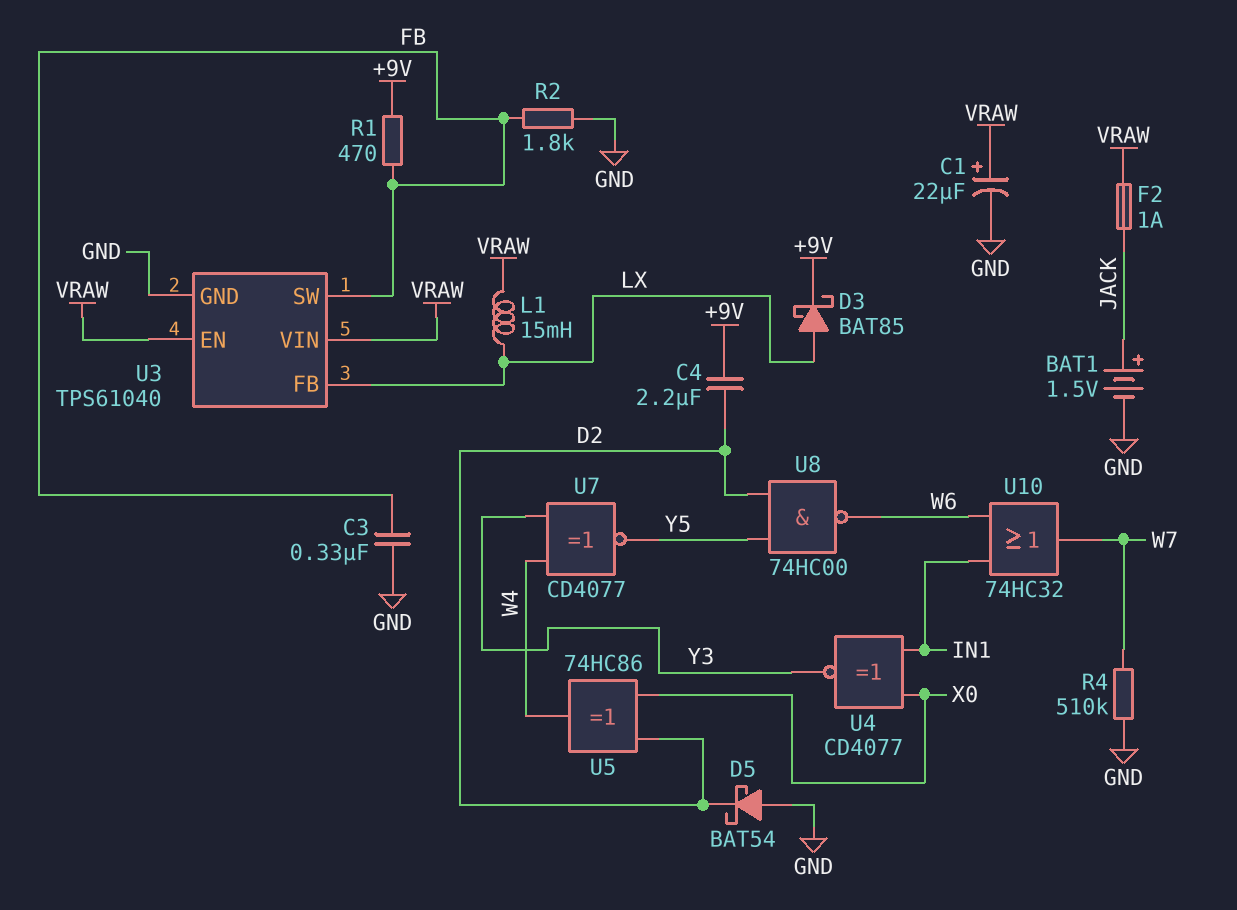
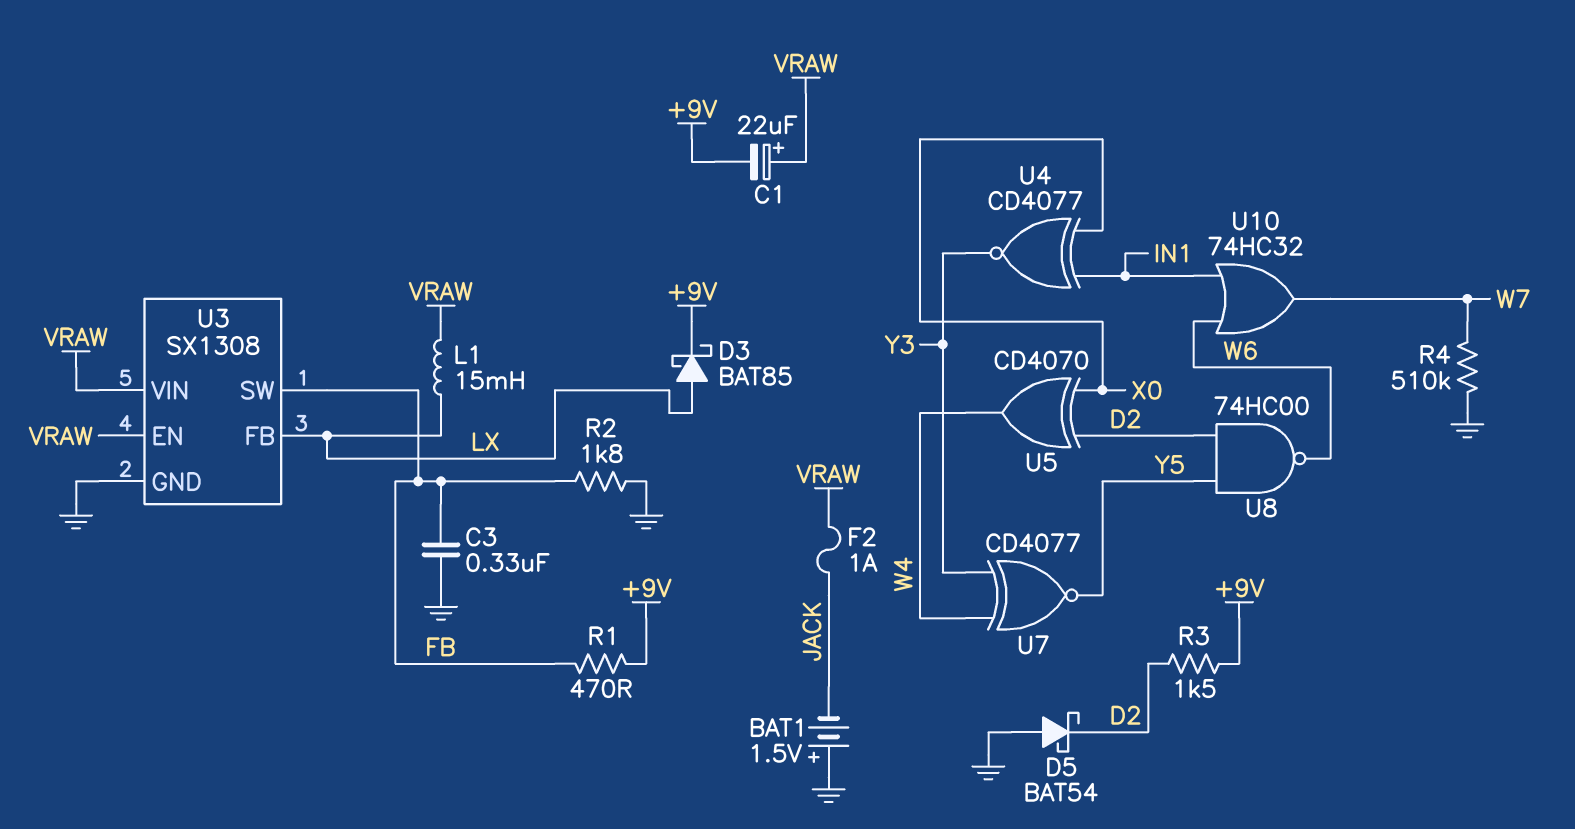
BAT1: 1.5V (plus JACK, minus GND) -> 1.5V (plus GND, minus JACK)
C1: 22uF (plus VRAW, minus GND) -> 22uF (plus VRAW, minus +9V)
C4: 2.2uF (+9V, D2) -> none
R3: none -> 1.5k (+9V, D2)
U3: TPS61040 -> SX1308
U5: XOR 74HC86 (in D2, in X0, out W4) -> XOR CD4070 (in D2, in X0, out W4)

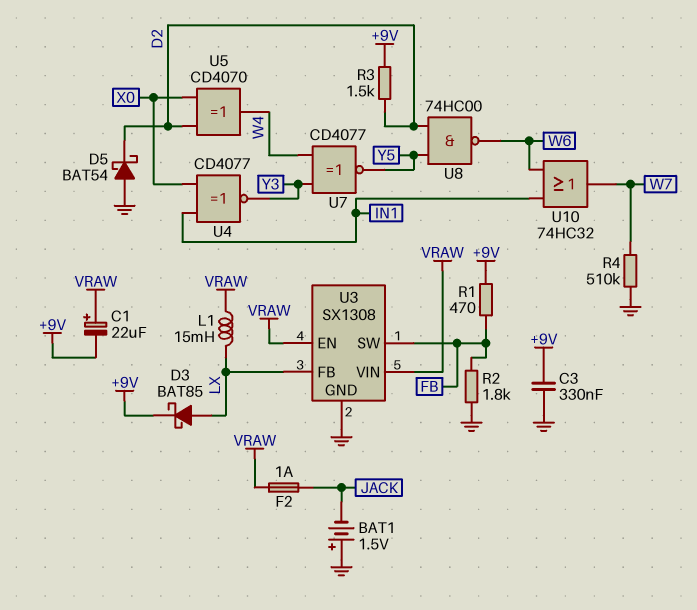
C3: 330nF (FB, GND) -> 330nF (+9V, GND)

